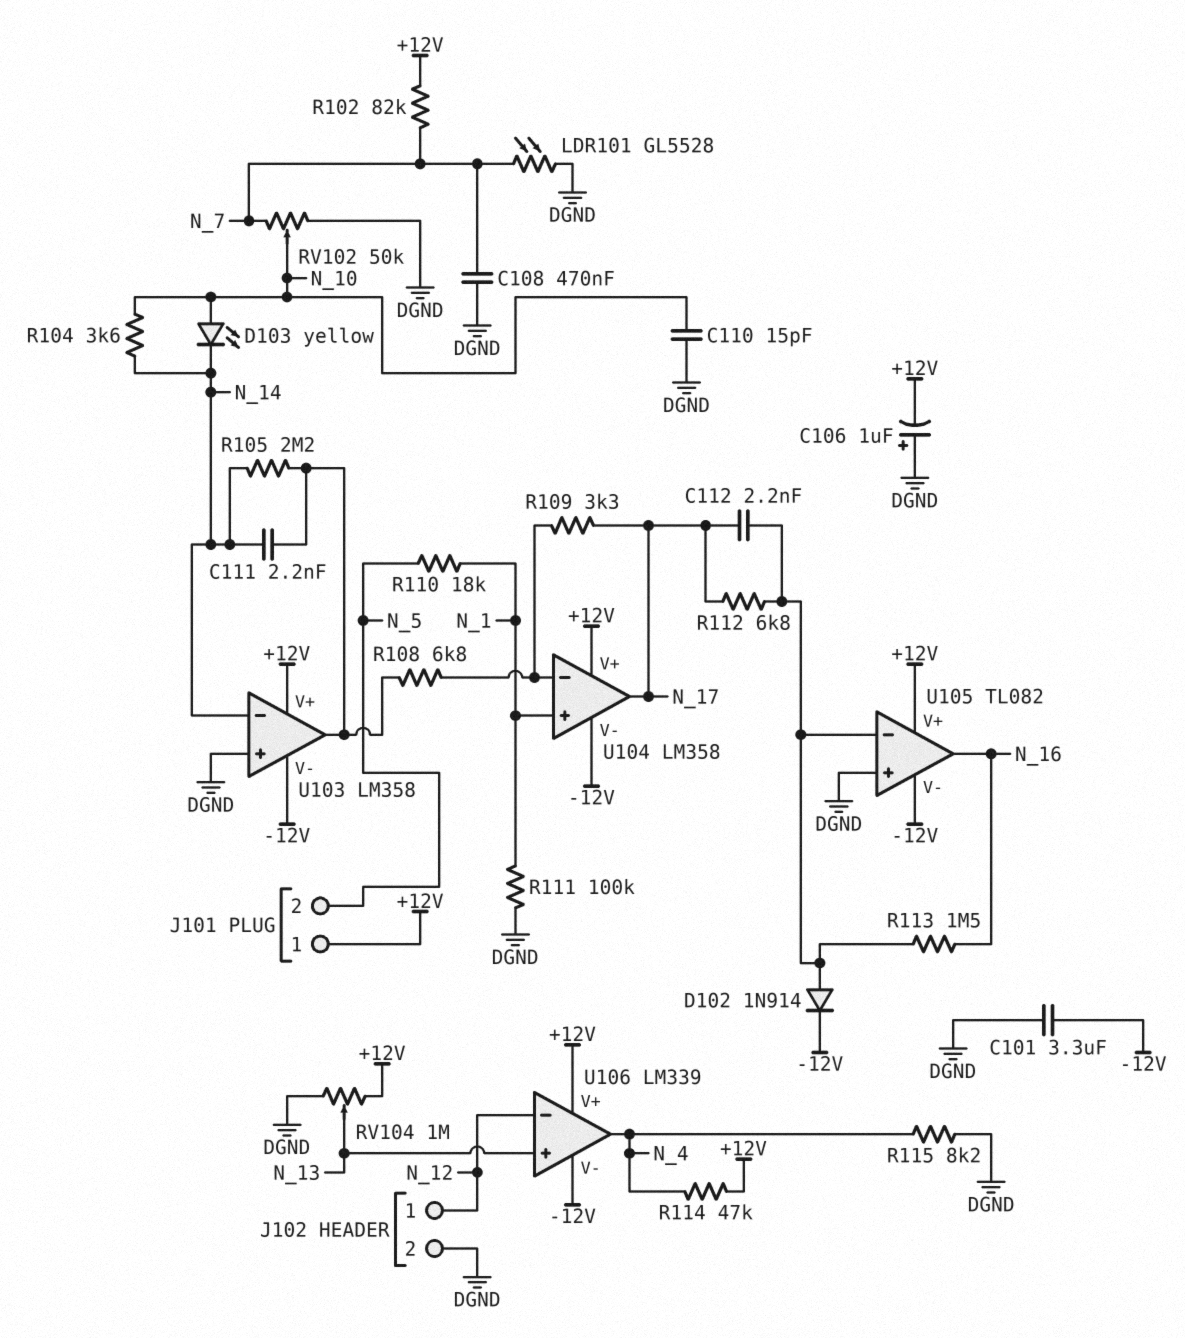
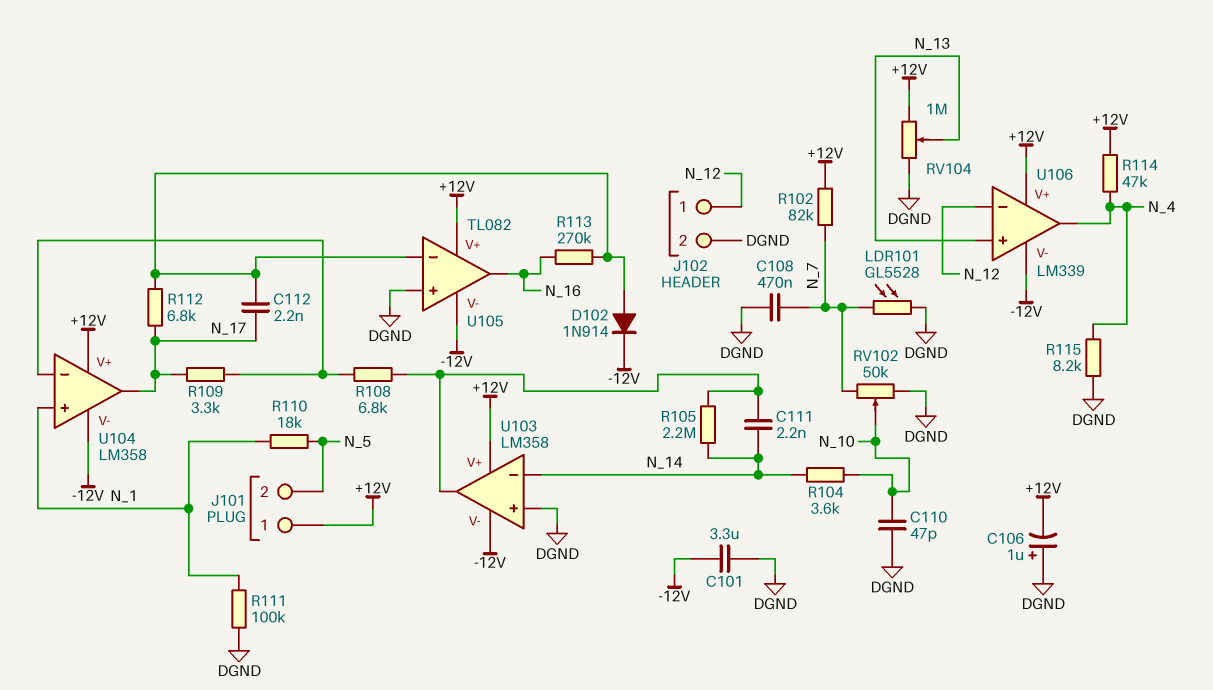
C110: 15pF (DGND, N_10) -> 47pF (DGND, N_10)
D103: LED yellow (A N_10, K N_14) -> none
R113: 1.5M (N_16, U105/in-) -> 270k (N_16, U105/in-)

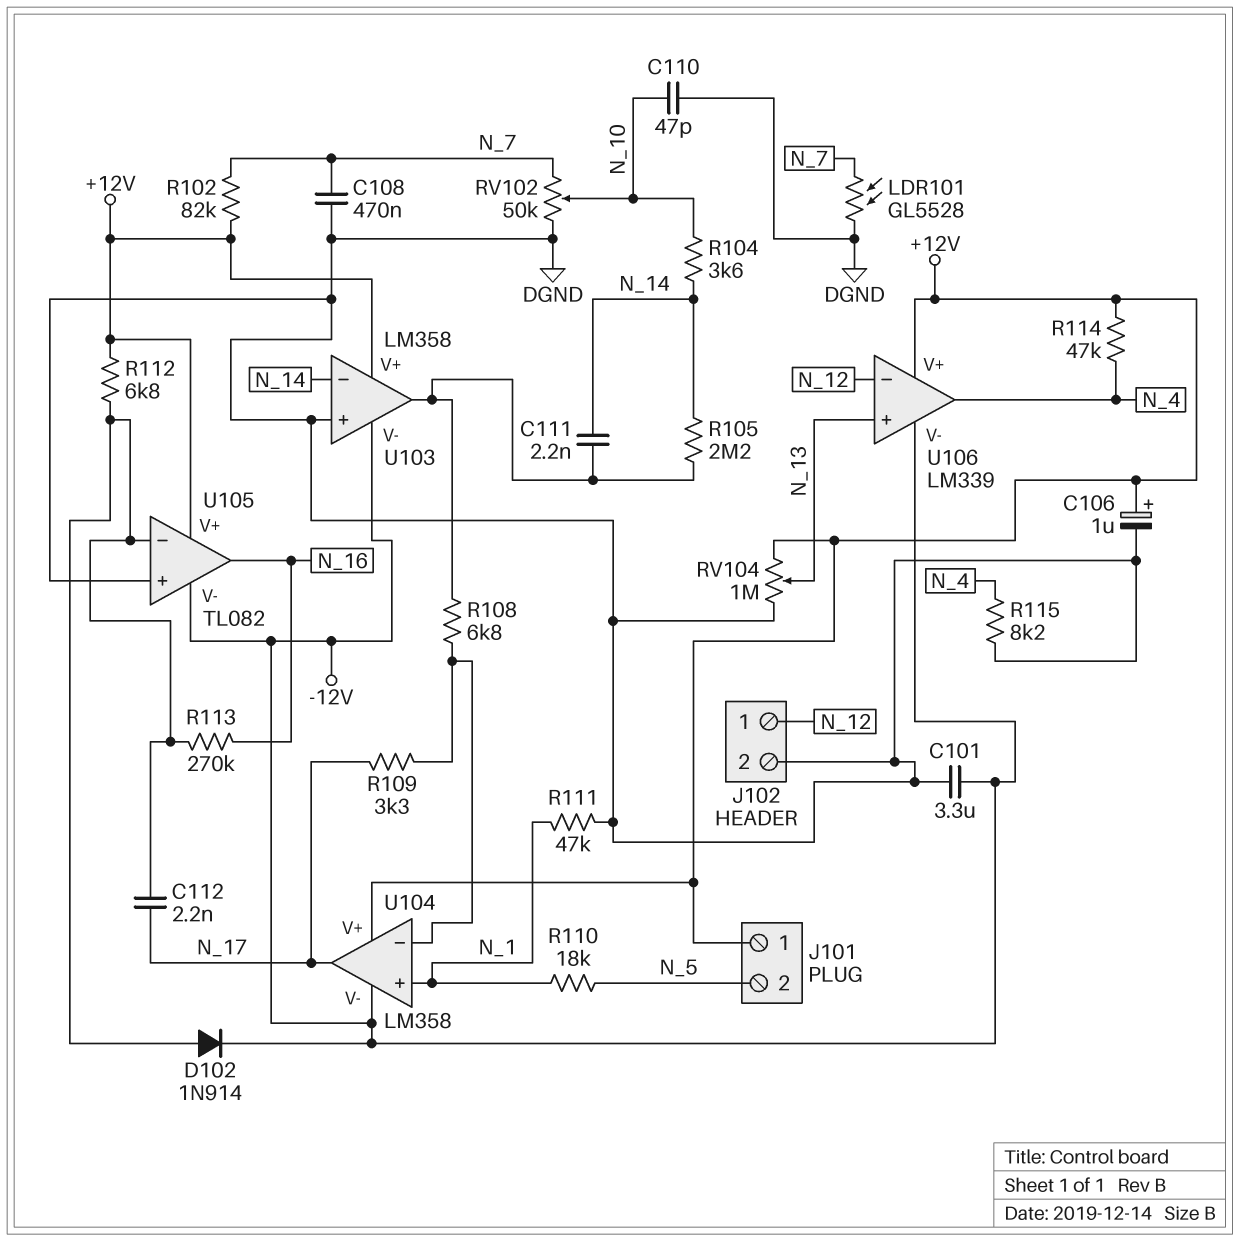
C106: 1uF (plus DGND, minus +12V) -> 1uF (plus +12V, minus DGND)
R111: 100k (DGND, N_1) -> 47k (DGND, N_1)
R112: 6.8k (N_17, U105/in-) -> 6.8k (+12V, U105/in-)

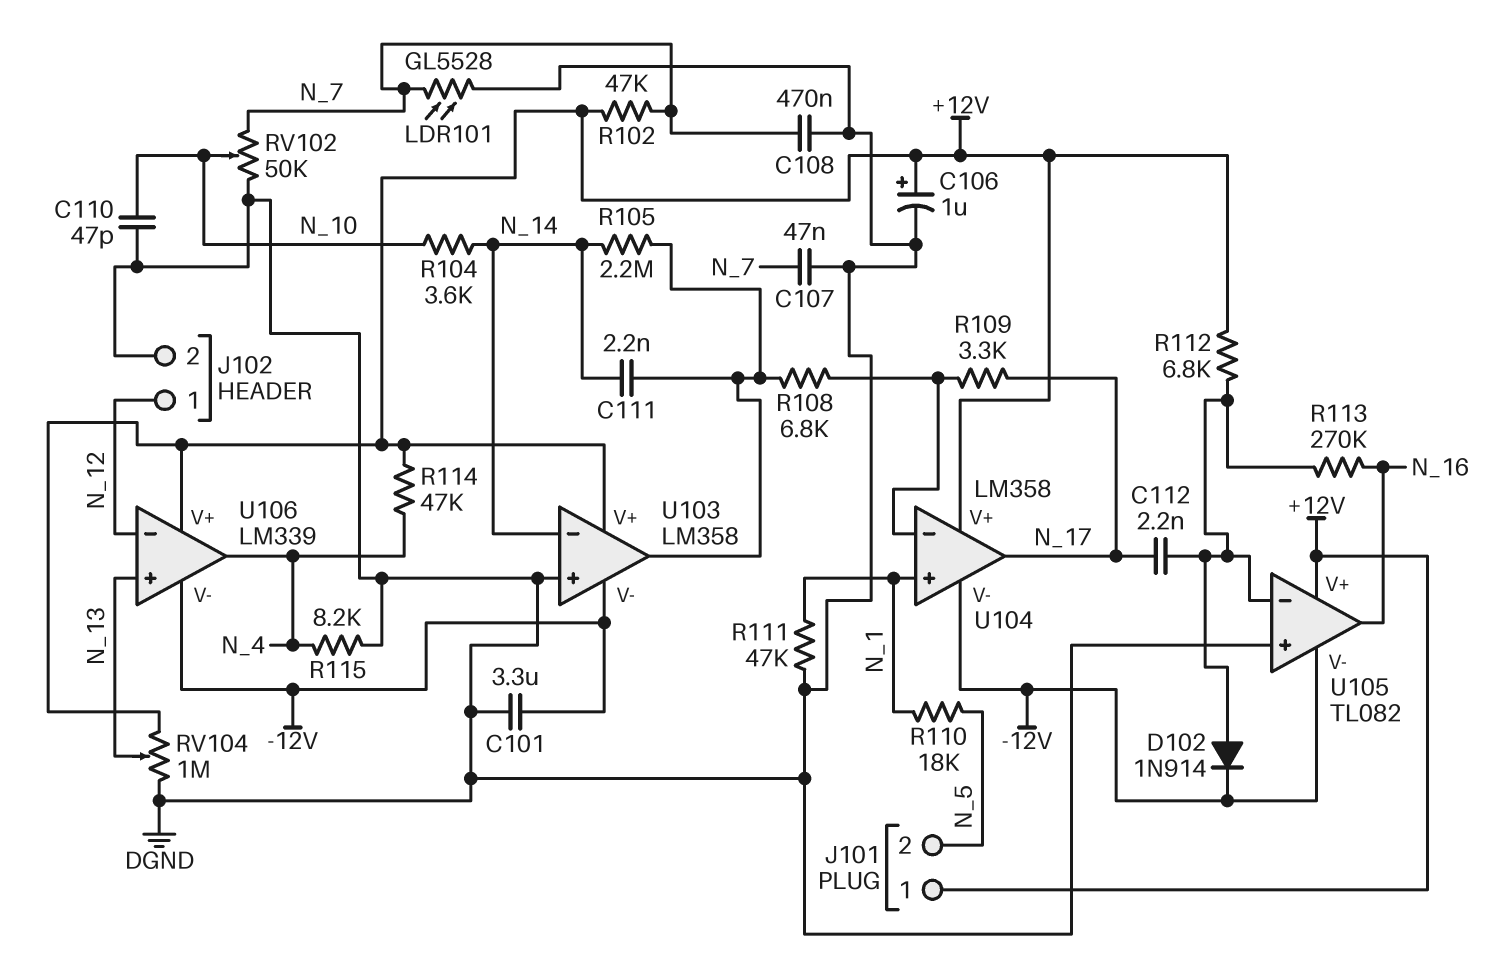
C107: none -> 47nF (DGND, N_7)
R102: 82k (+12V, N_7) -> 47k (+12V, N_7)

